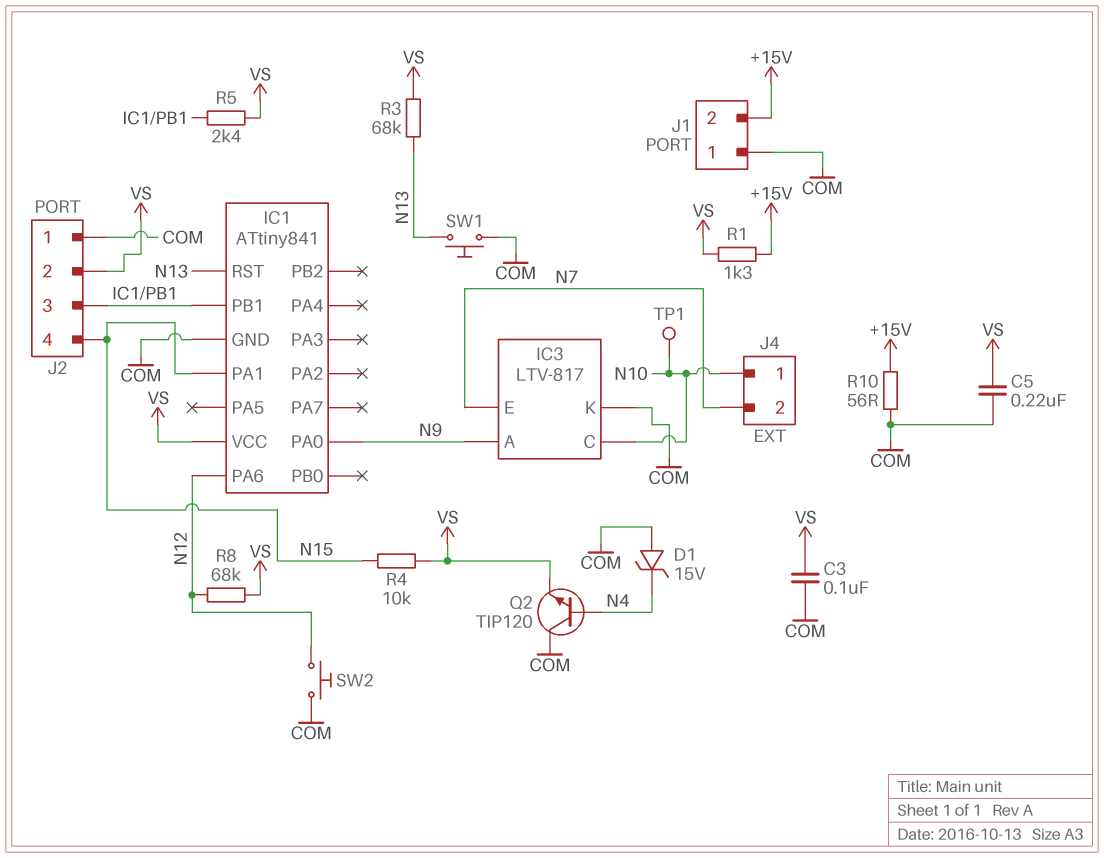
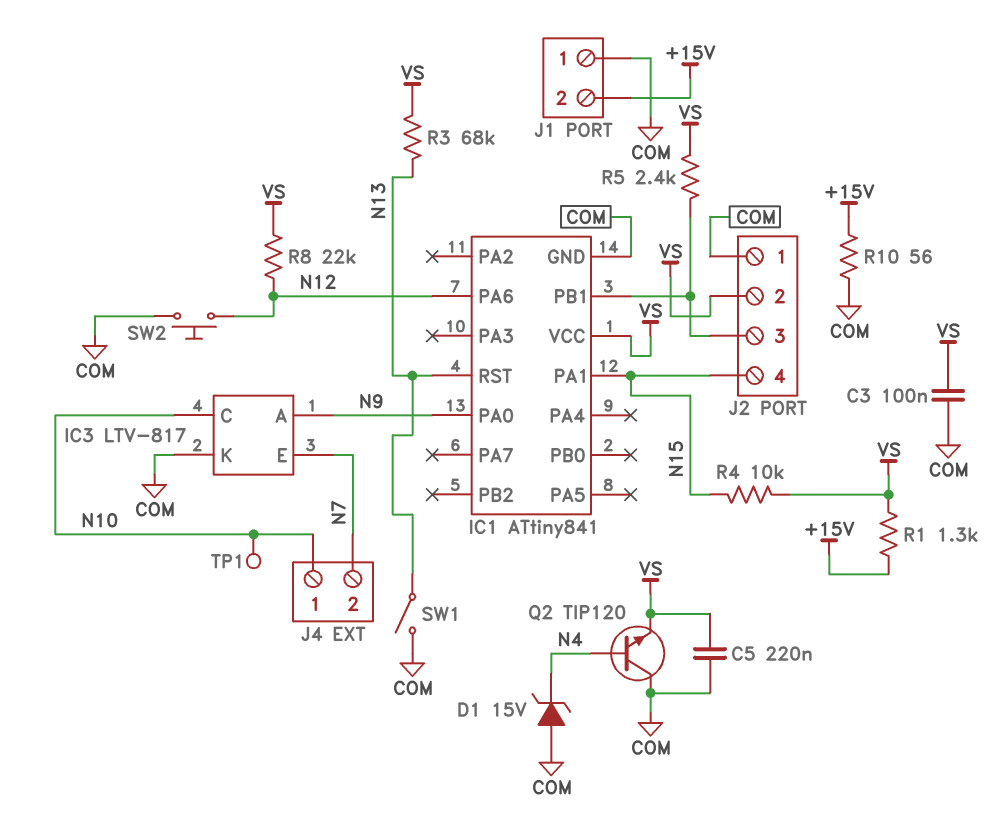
R8: 68k (N12, VS) -> 22k (N12, VS)
SW1: button (COM, N13) -> switch (COM, N13)

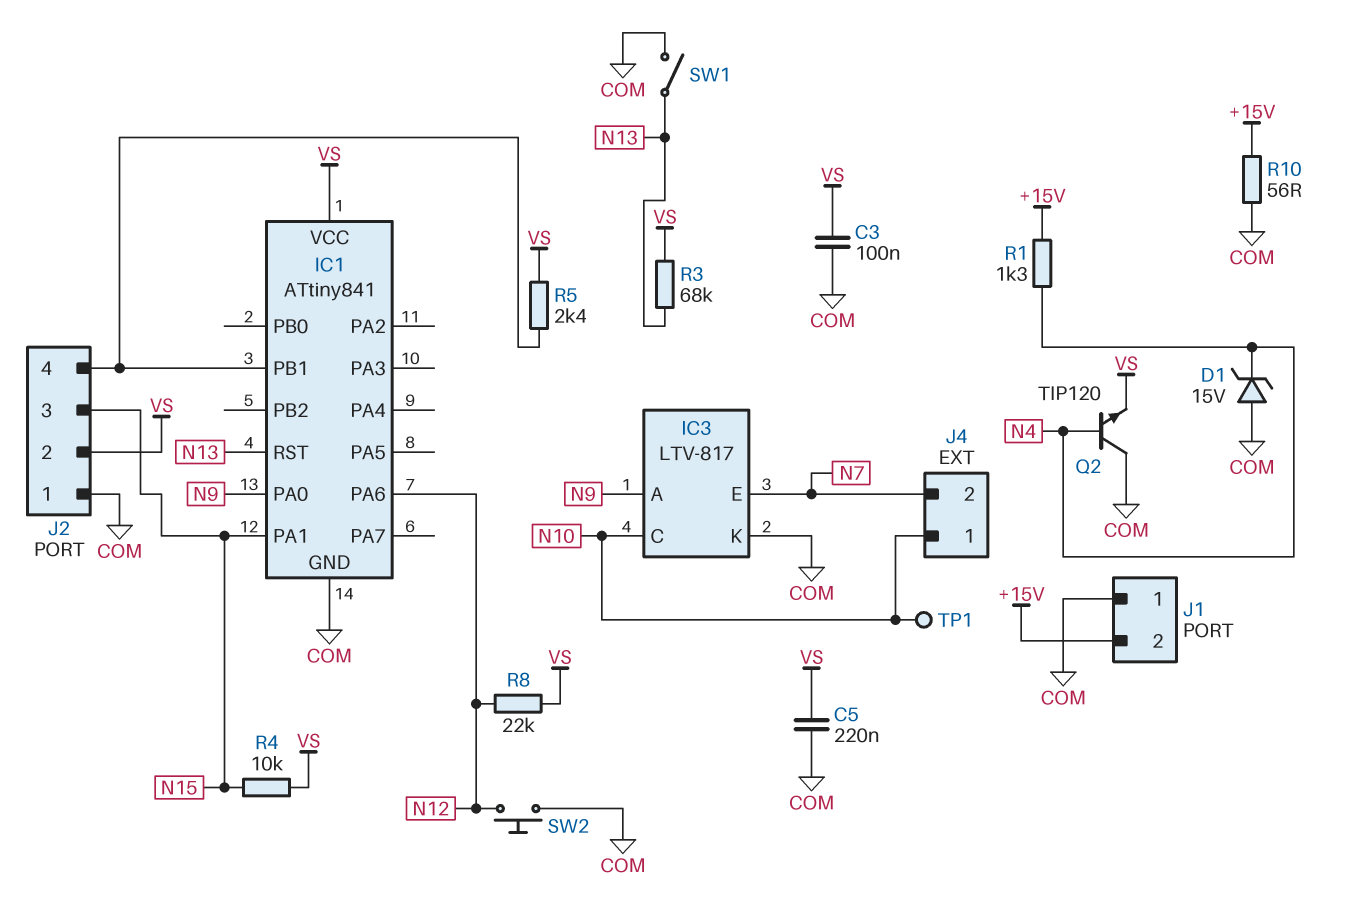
J2 pin 3: IC1/PB1 -> N15
J2 pin 4: N15 -> IC1/PB1
R1: 1.3k (+15V, VS) -> 1.3k (+15V, N4)

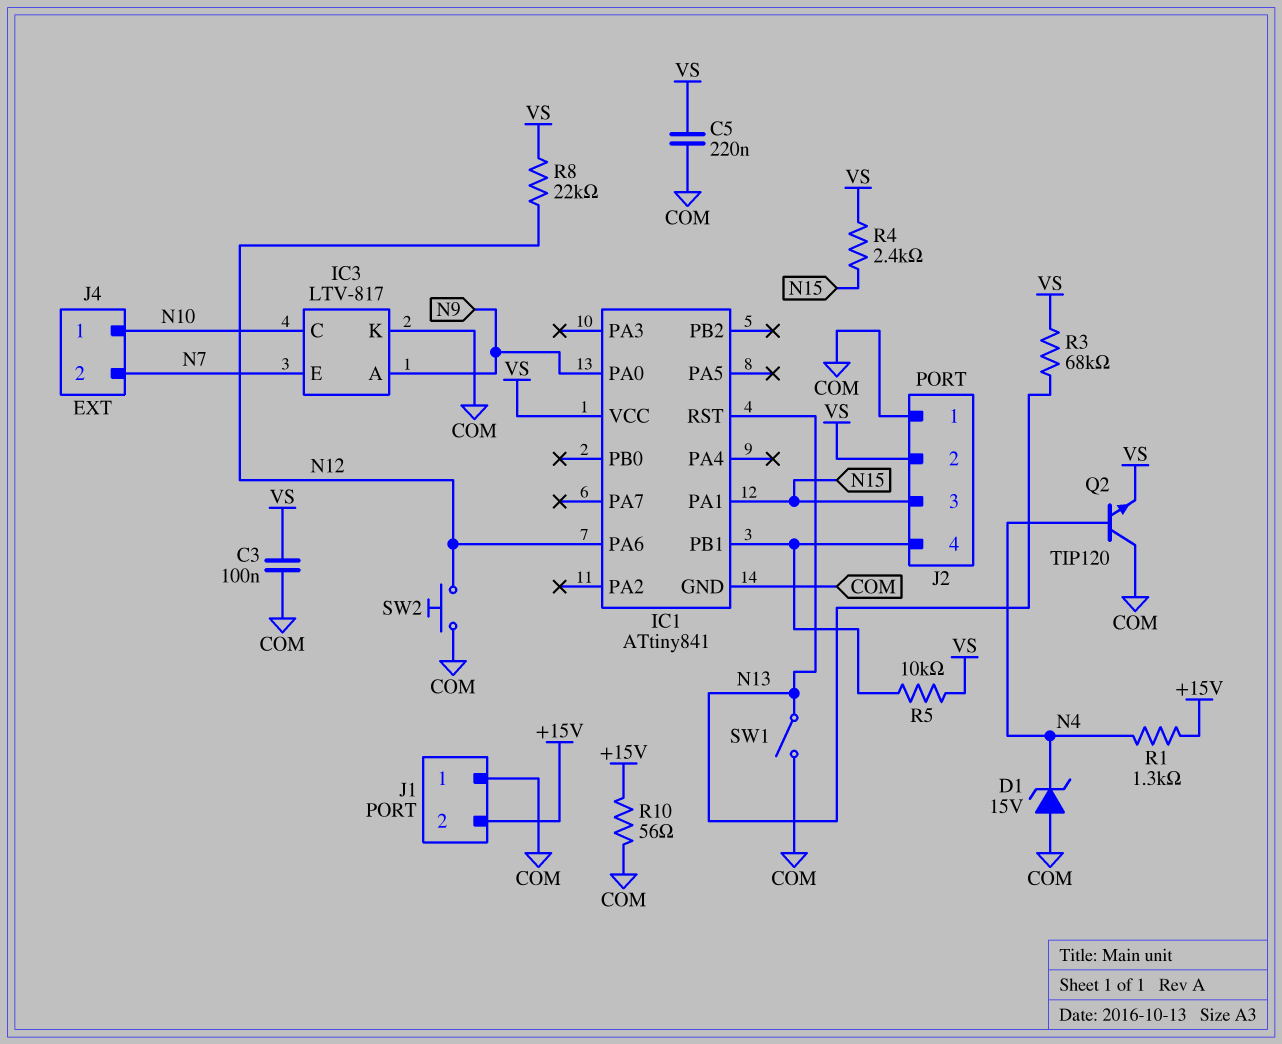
R4: 10k (N15, VS) -> 2.4k (N15, VS)
R5: 2.4k (IC1/PB1, VS) -> 10k (IC1/PB1, VS)
TP1: test point (N10) -> none

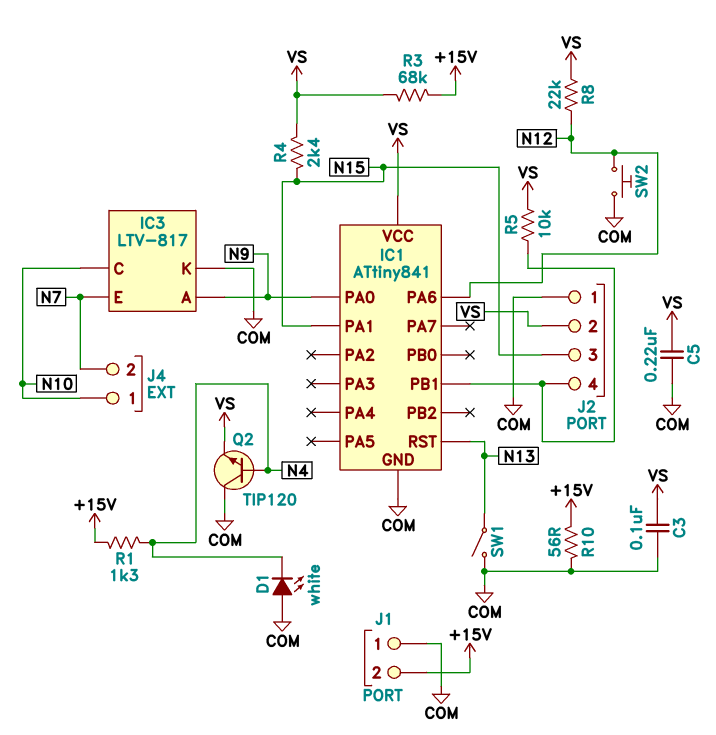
D1: zener 15V (A COM, K N4) -> LED white (A COM, K N4)
R3: 68k (N13, VS) -> 68k (+15V, VS)

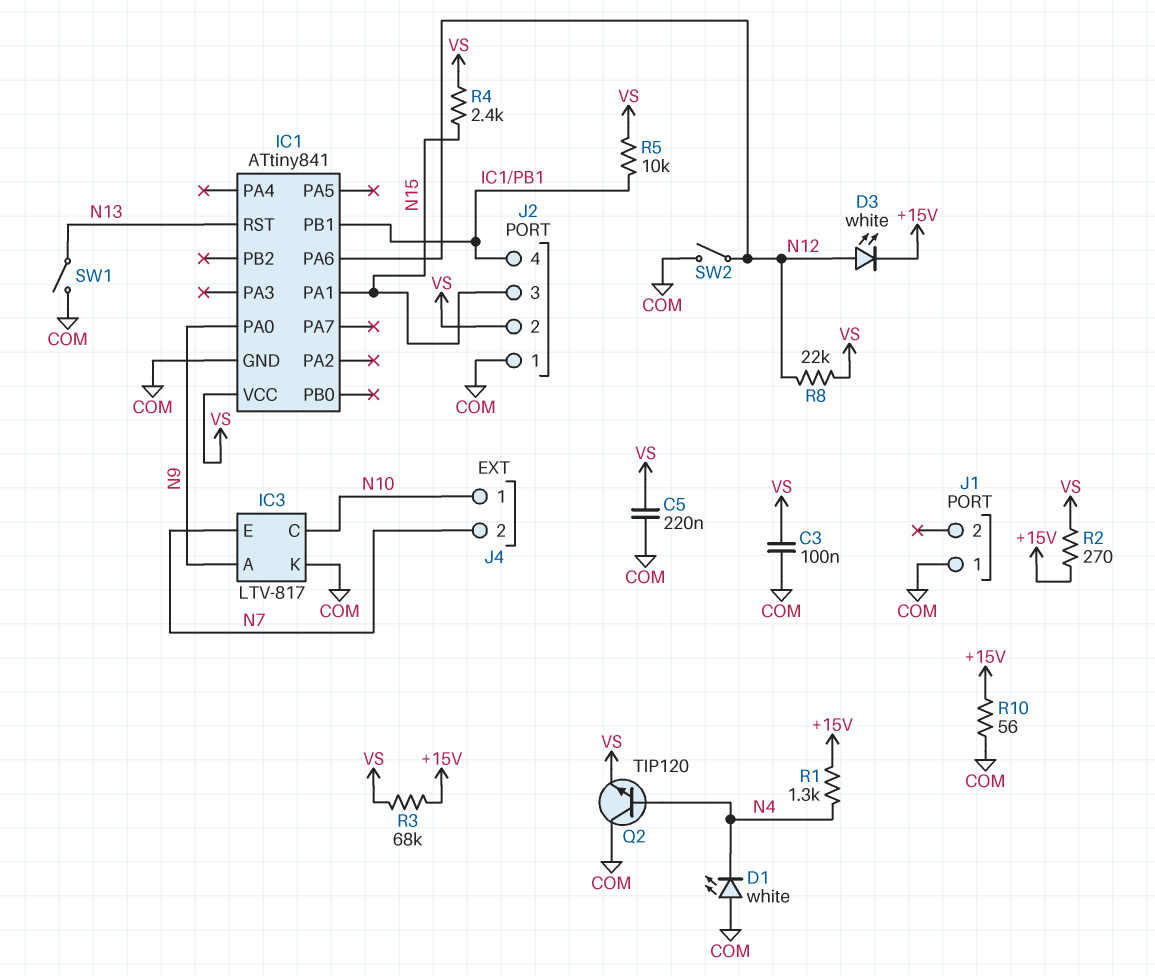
D3: none -> LED white (A N12, K +15V)
J1 pin 2: +15V -> none
R2: none -> 270 (+15V, VS)
SW2: button (COM, N12) -> switch (COM, N12)

